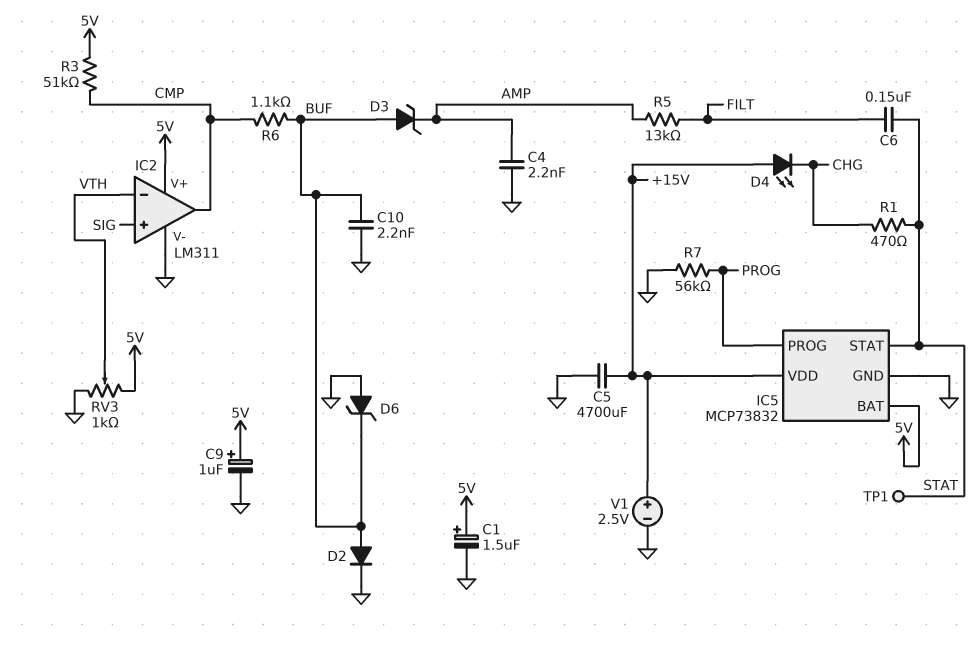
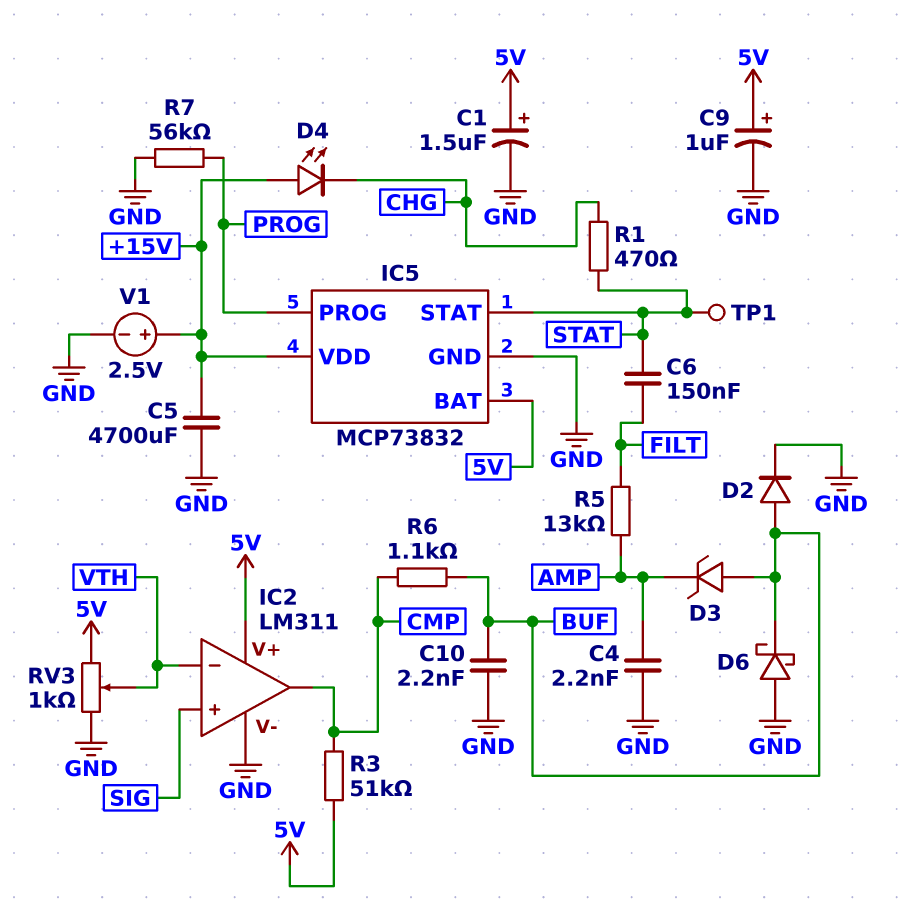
D6: zener (A GND, K BUF) -> schottky (A GND, K BUF)

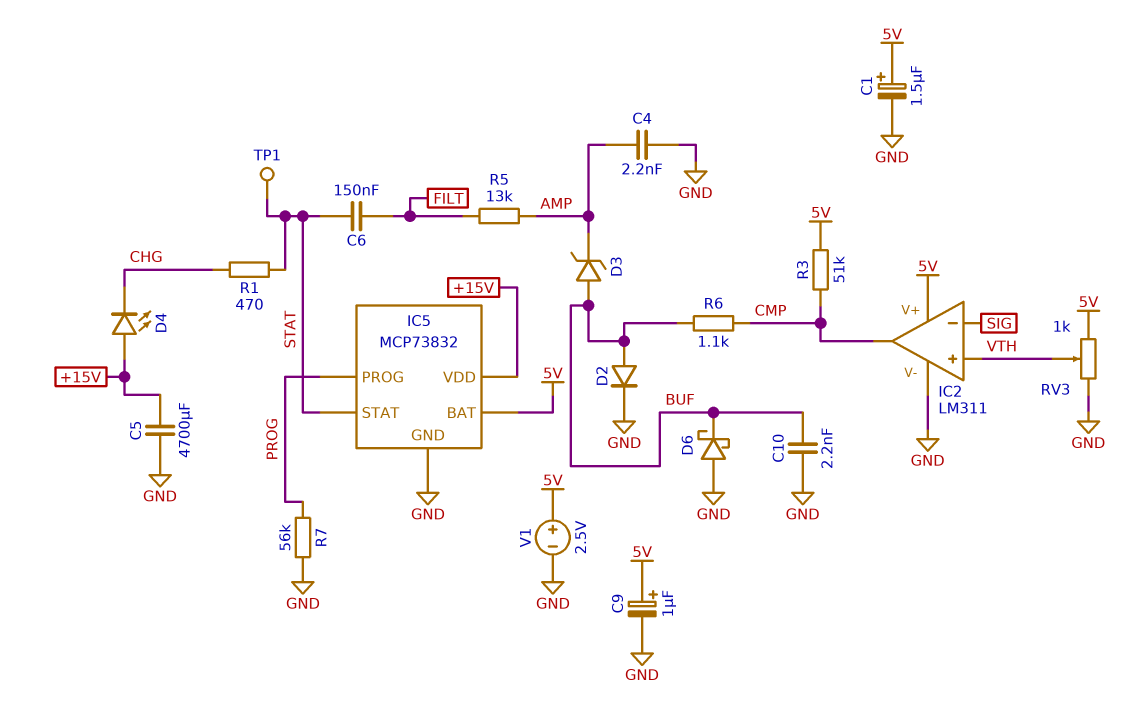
IC2 pin in+: SIG -> VTH
IC2 pin in-: VTH -> SIG
V1: 2.5V (plus +15V, minus GND) -> 2.5V (plus 5V, minus GND)

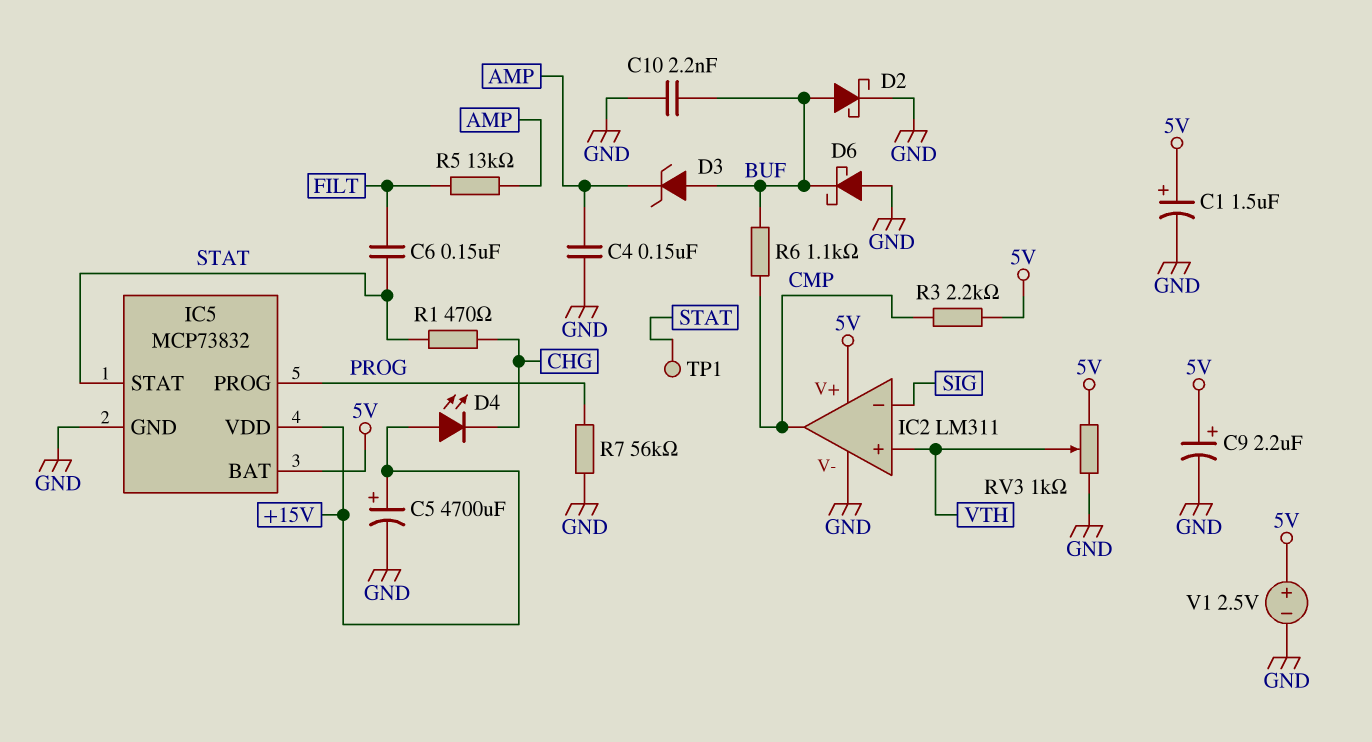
C4: 2.2nF (AMP, GND) -> 150nF (AMP, GND)
C5: 4700uF (+15V, GND) -> 4700uF (plus +15V, minus GND)
C9: 1uF (plus 5V, minus GND) -> 2.2uF (plus 5V, minus GND)
D2: diode (A BUF, K GND) -> schottky (A BUF, K GND)
R3: 51k (5V, CMP) -> 2.2k (5V, CMP)

